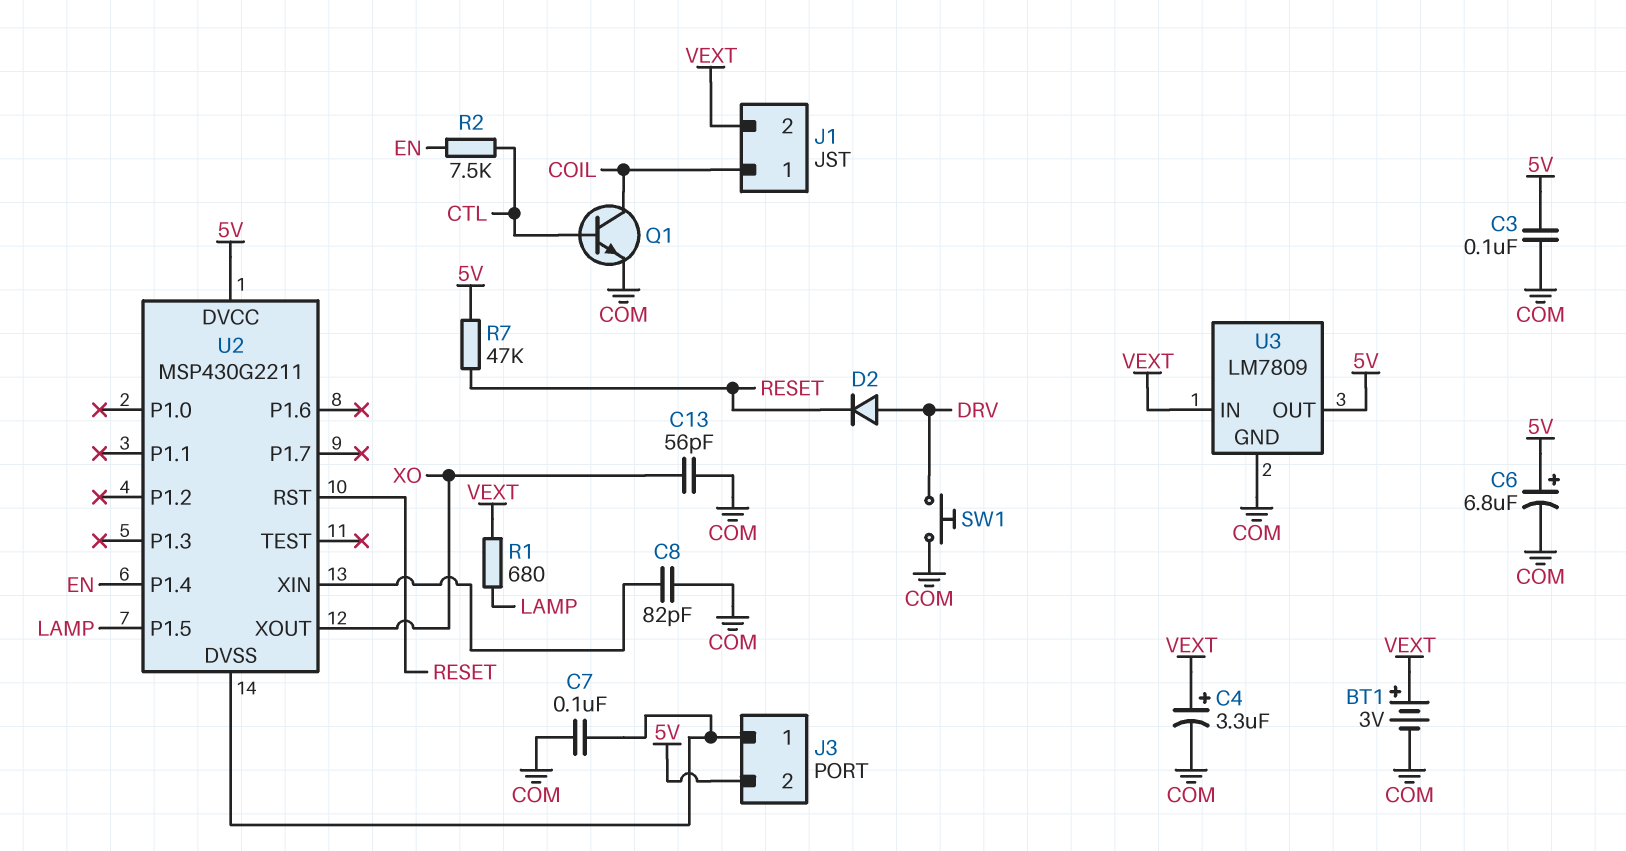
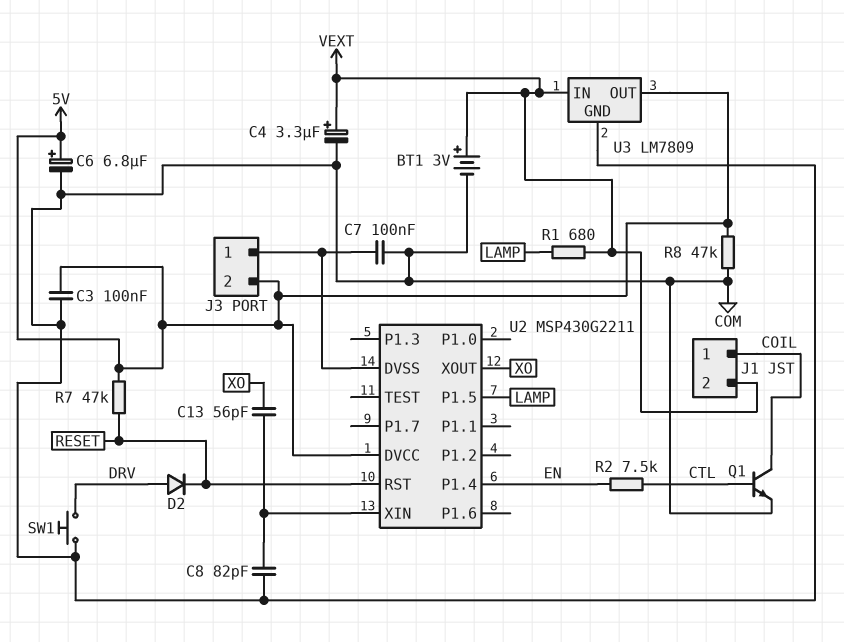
C13: 56pF (COM, XO) -> 56pF (U2/XIN, XO)
R8: none -> 47k (5V, COM)

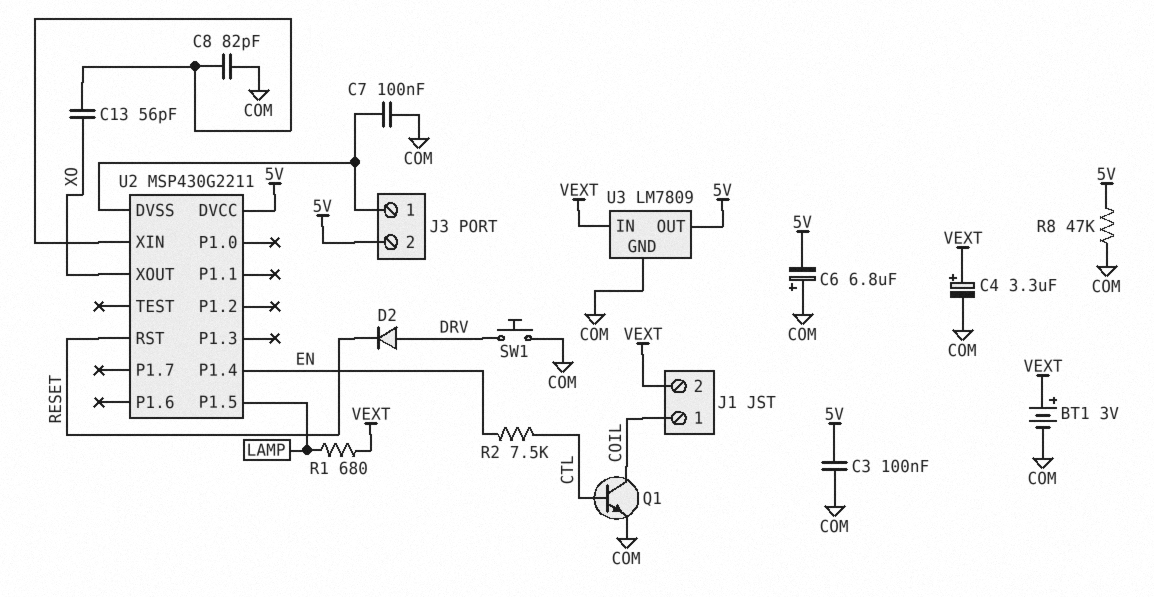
C6: 6.8uF (plus 5V, minus COM) -> 6.8uF (plus COM, minus 5V)
R7: 47k (5V, RESET) -> none

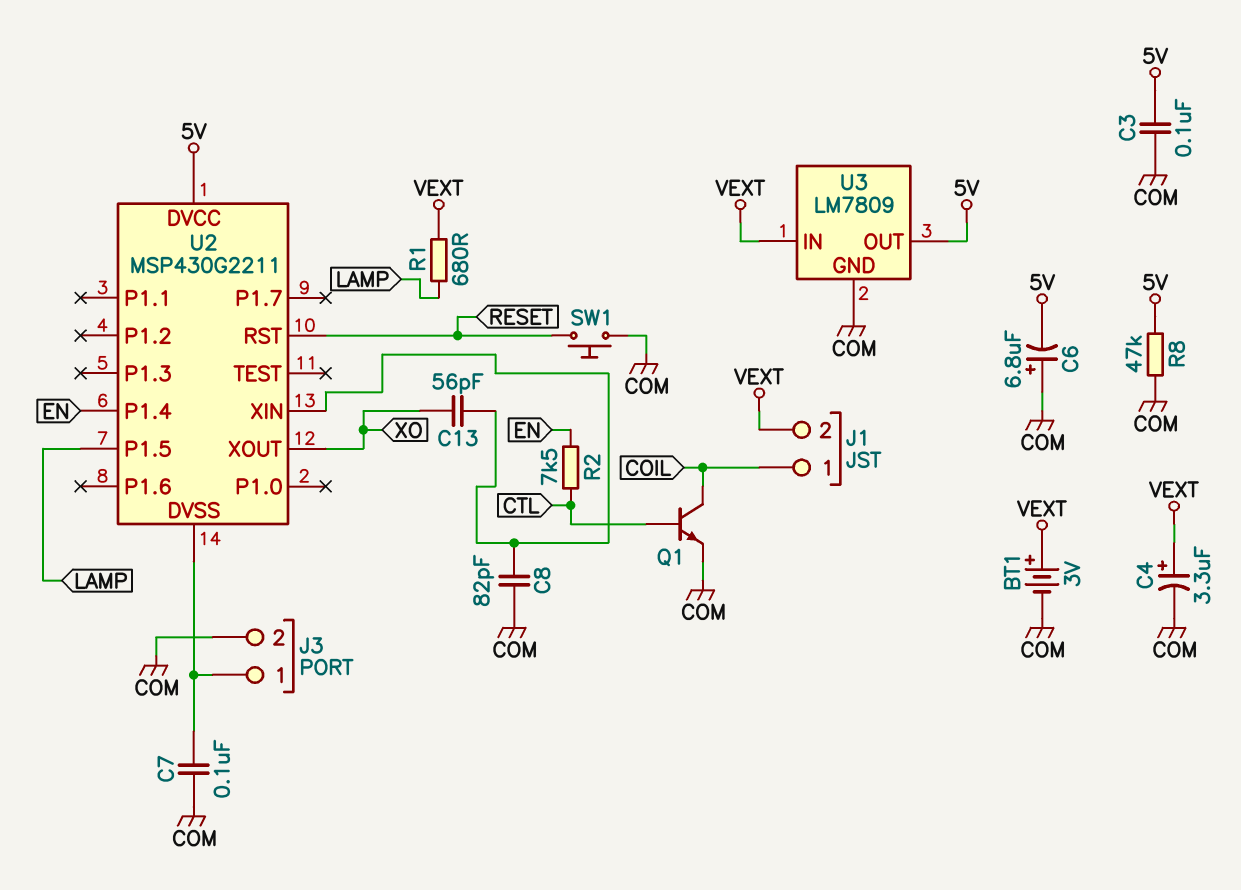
D2: diode (A DRV, K RESET) -> none
J3 pin 2: 5V -> COM
SW1: button (COM, DRV) -> button (COM, RESET)

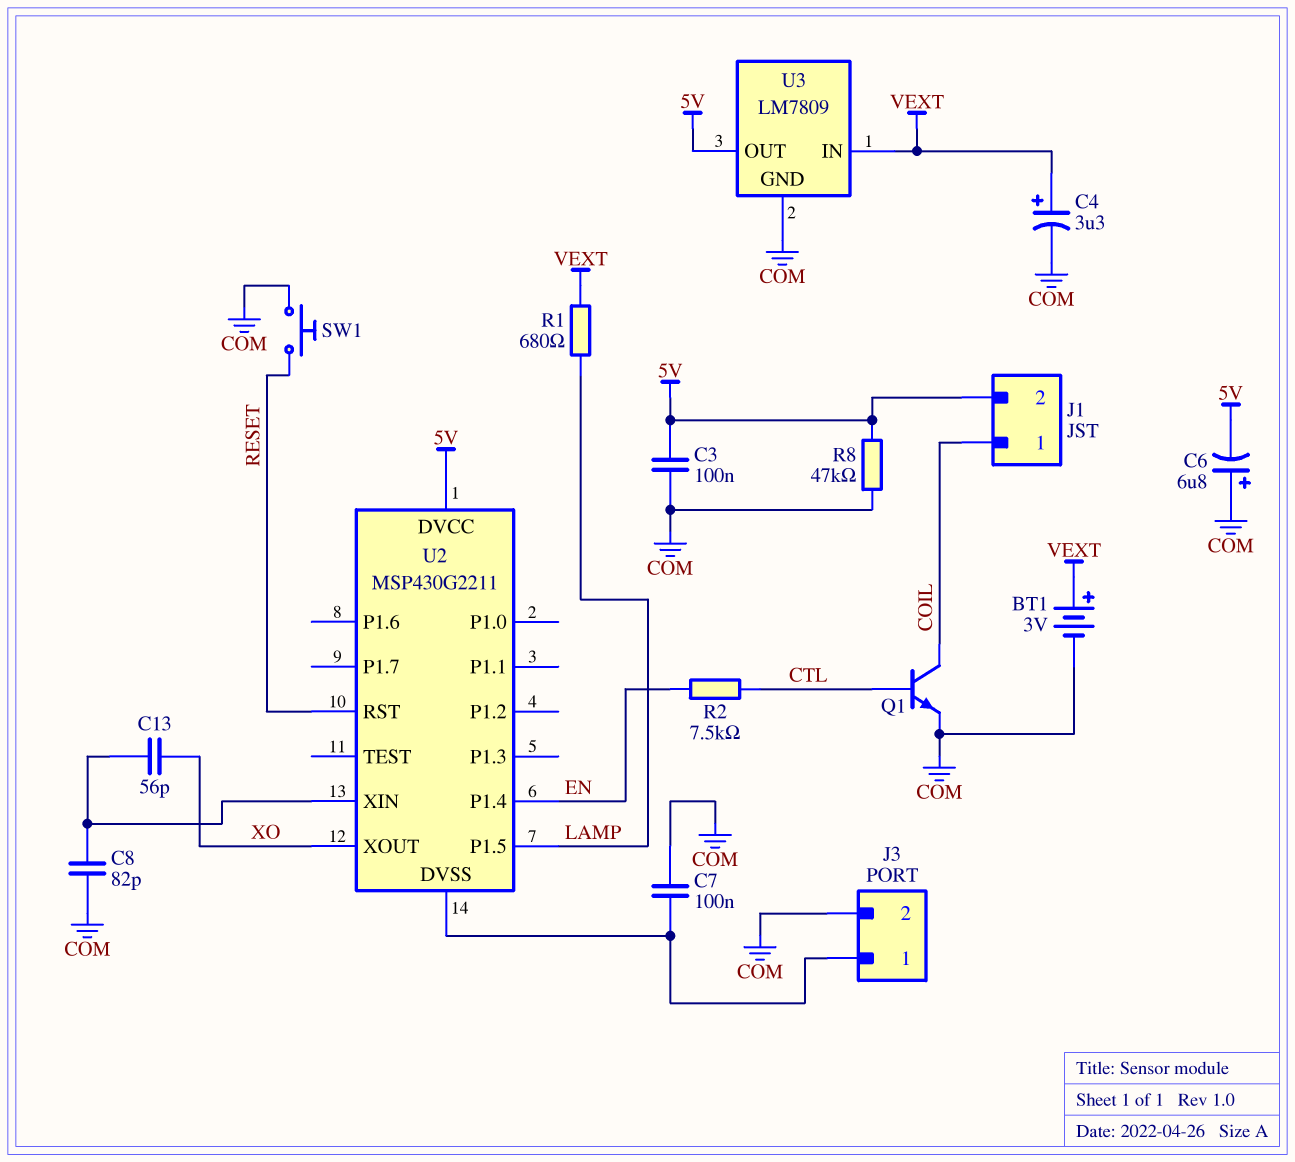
J1 pin 2: VEXT -> 5V

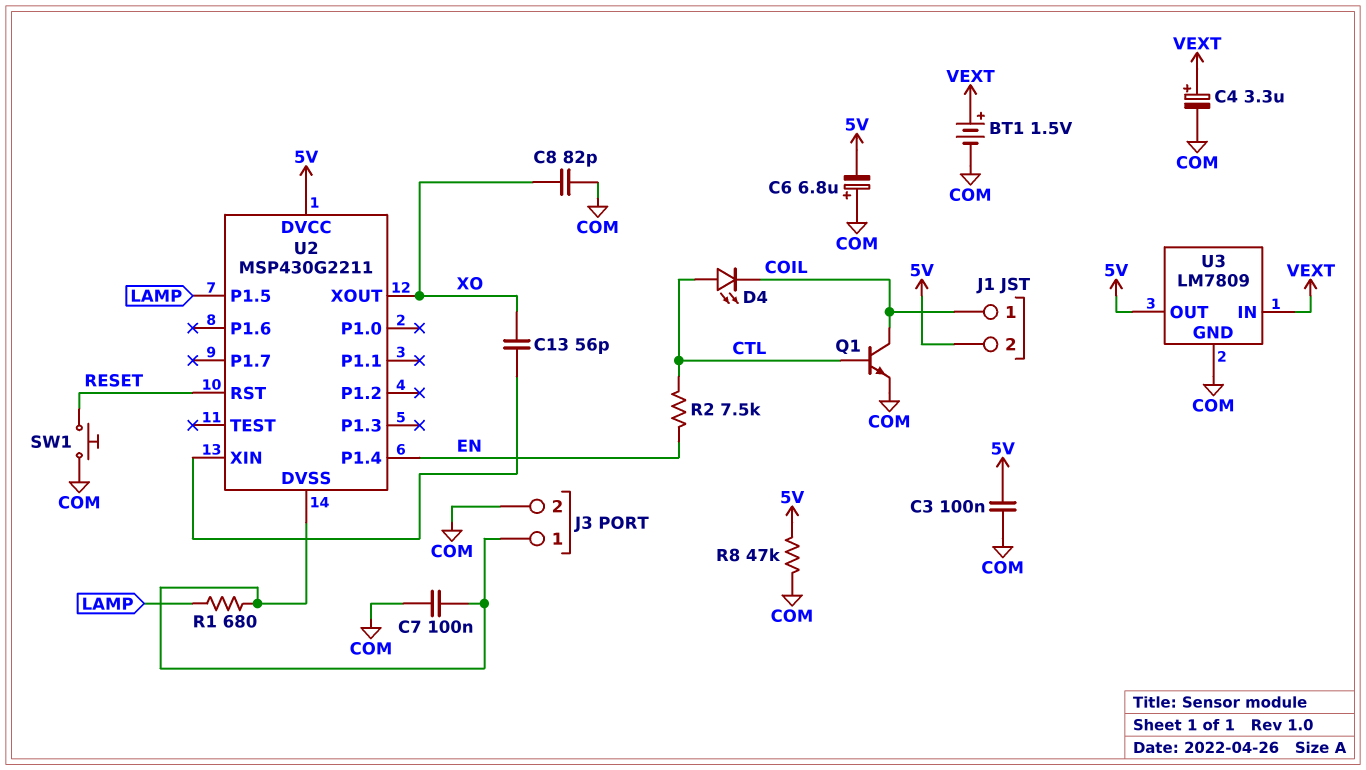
BT1: 3V (plus VEXT, minus COM) -> 1.5V (plus VEXT, minus COM)
C8: 82pF (COM, U2/XIN) -> 82pF (COM, XO)
D4: none -> LED (A CTL, K COIL)
R1: 680 (LAMP, VEXT) -> 680 (J3/1, LAMP)

